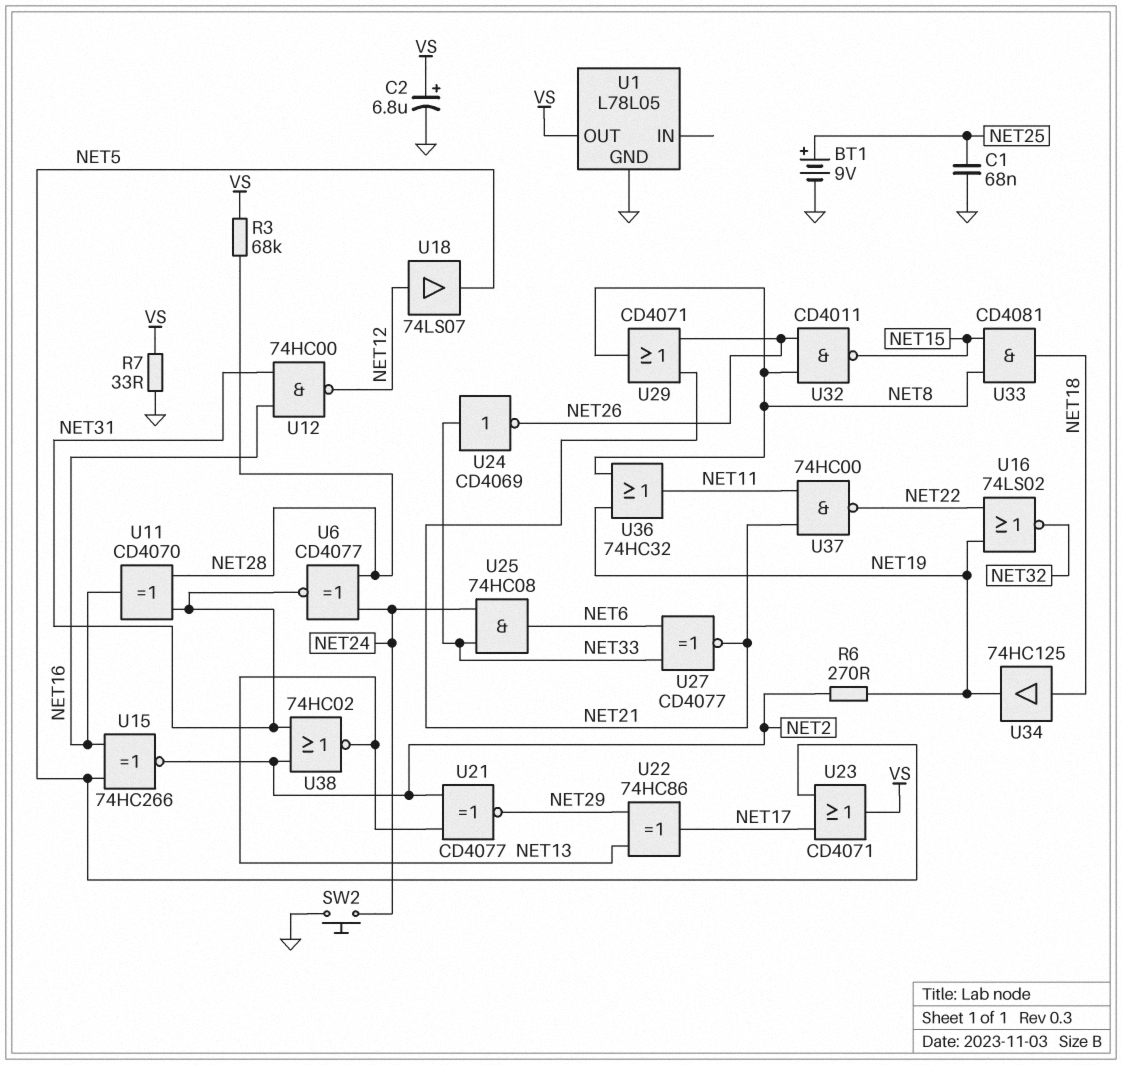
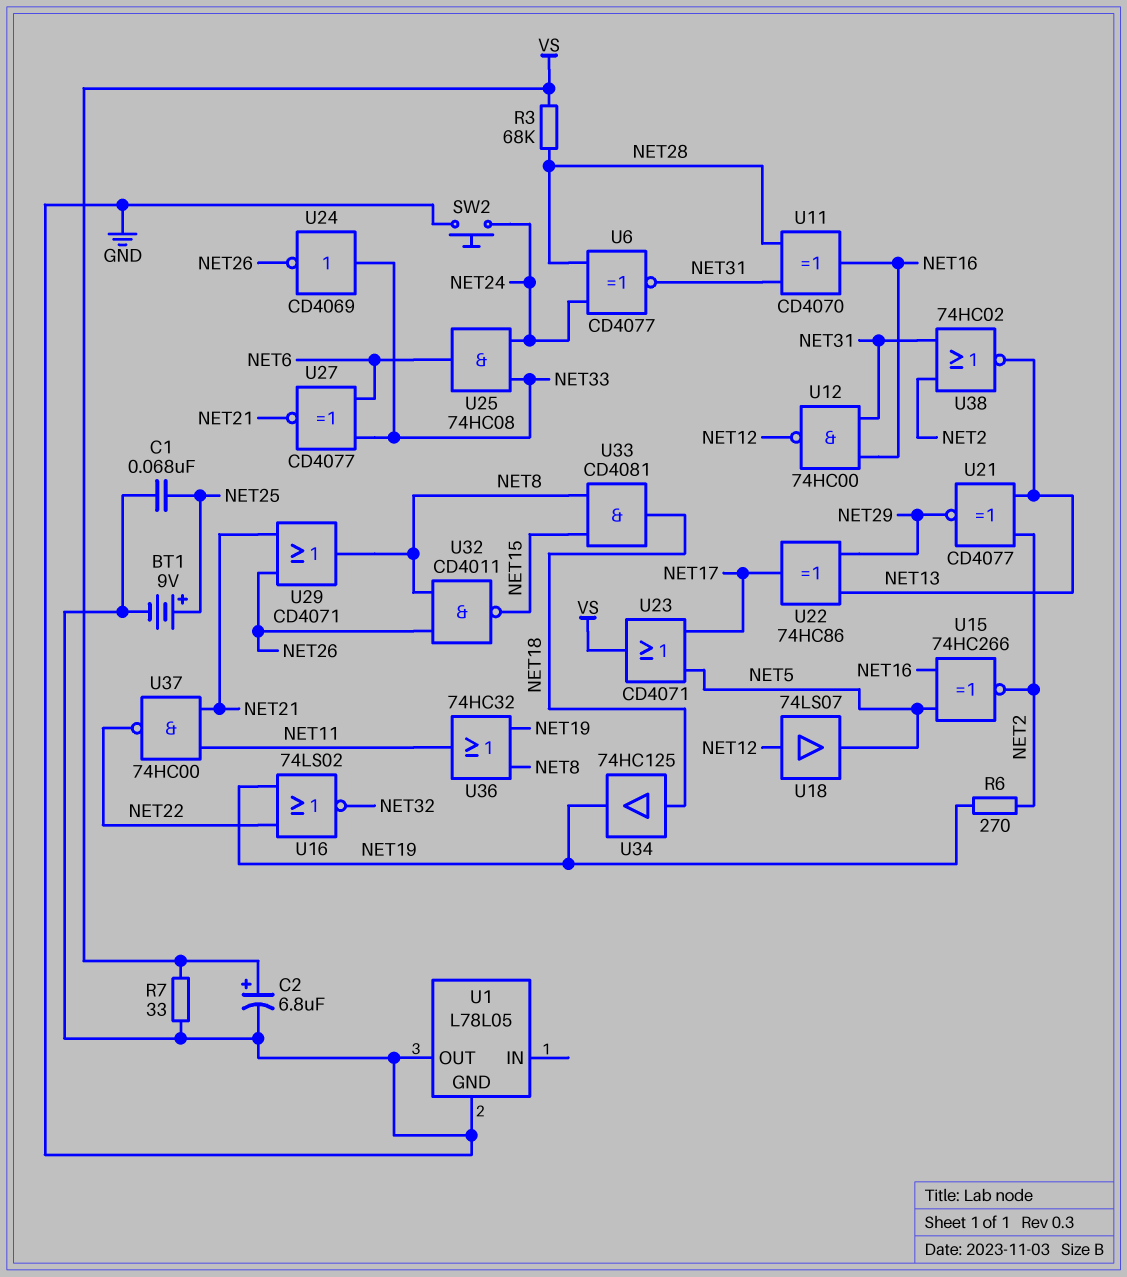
U1 pin OUT: VS -> GND

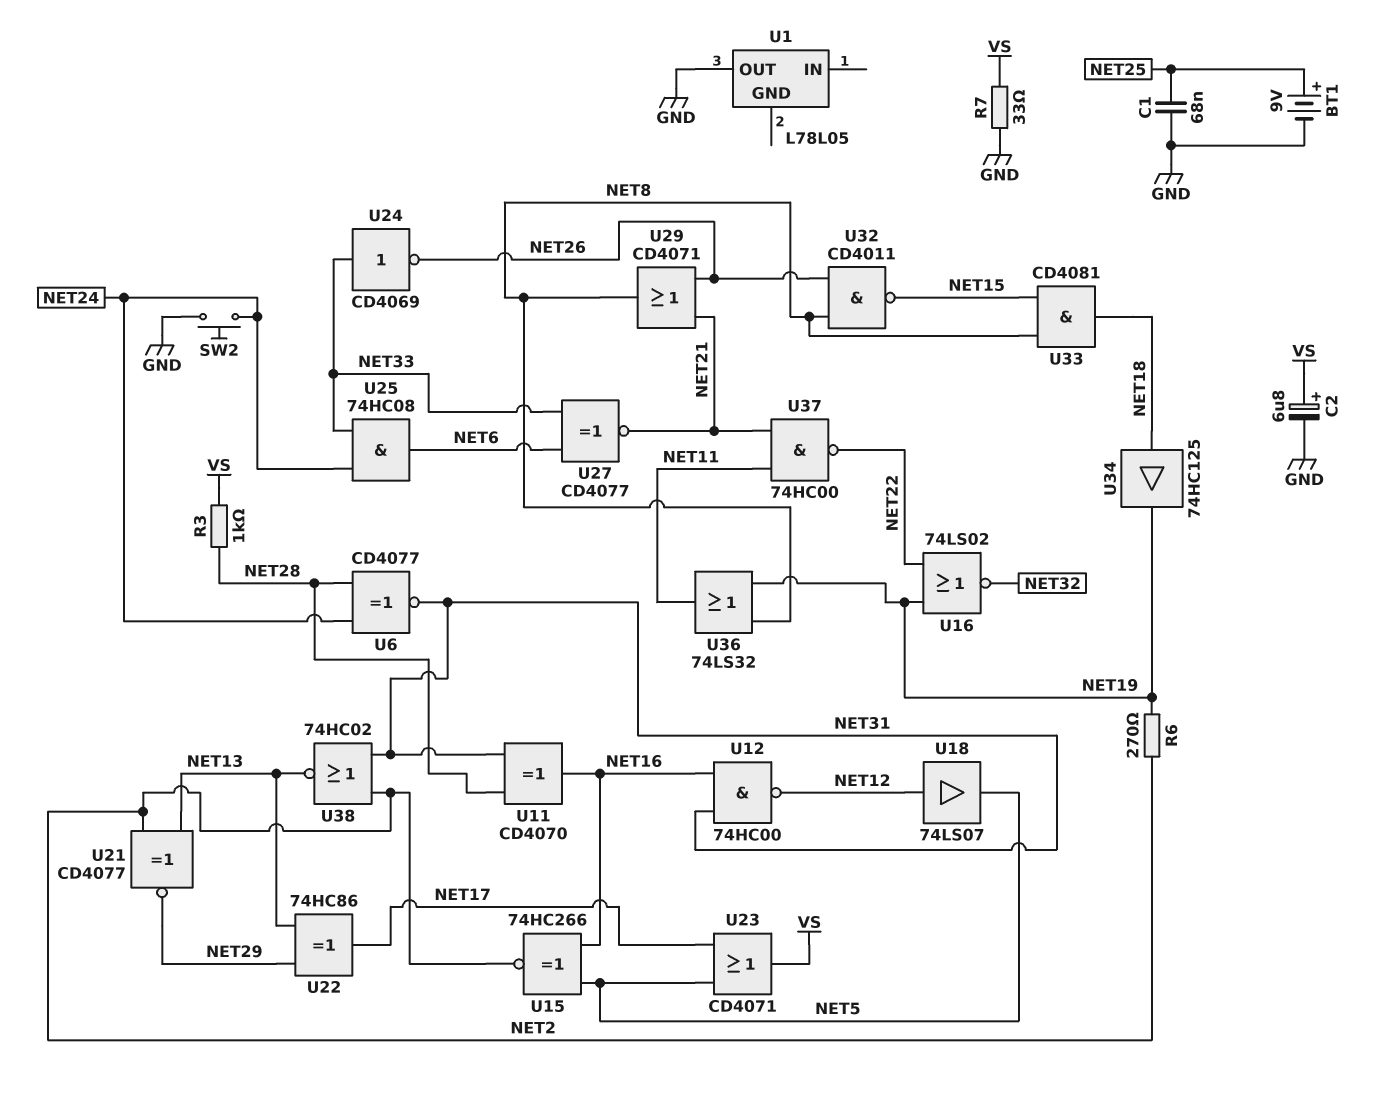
R3: 68k (NET28, VS) -> 1k (NET28, VS)
U1 pin GND: GND -> none
U36: OR 74HC32 (in NET8, in NET19, out NET11) -> OR 74LS32 (in NET8, in NET19, out NET11)

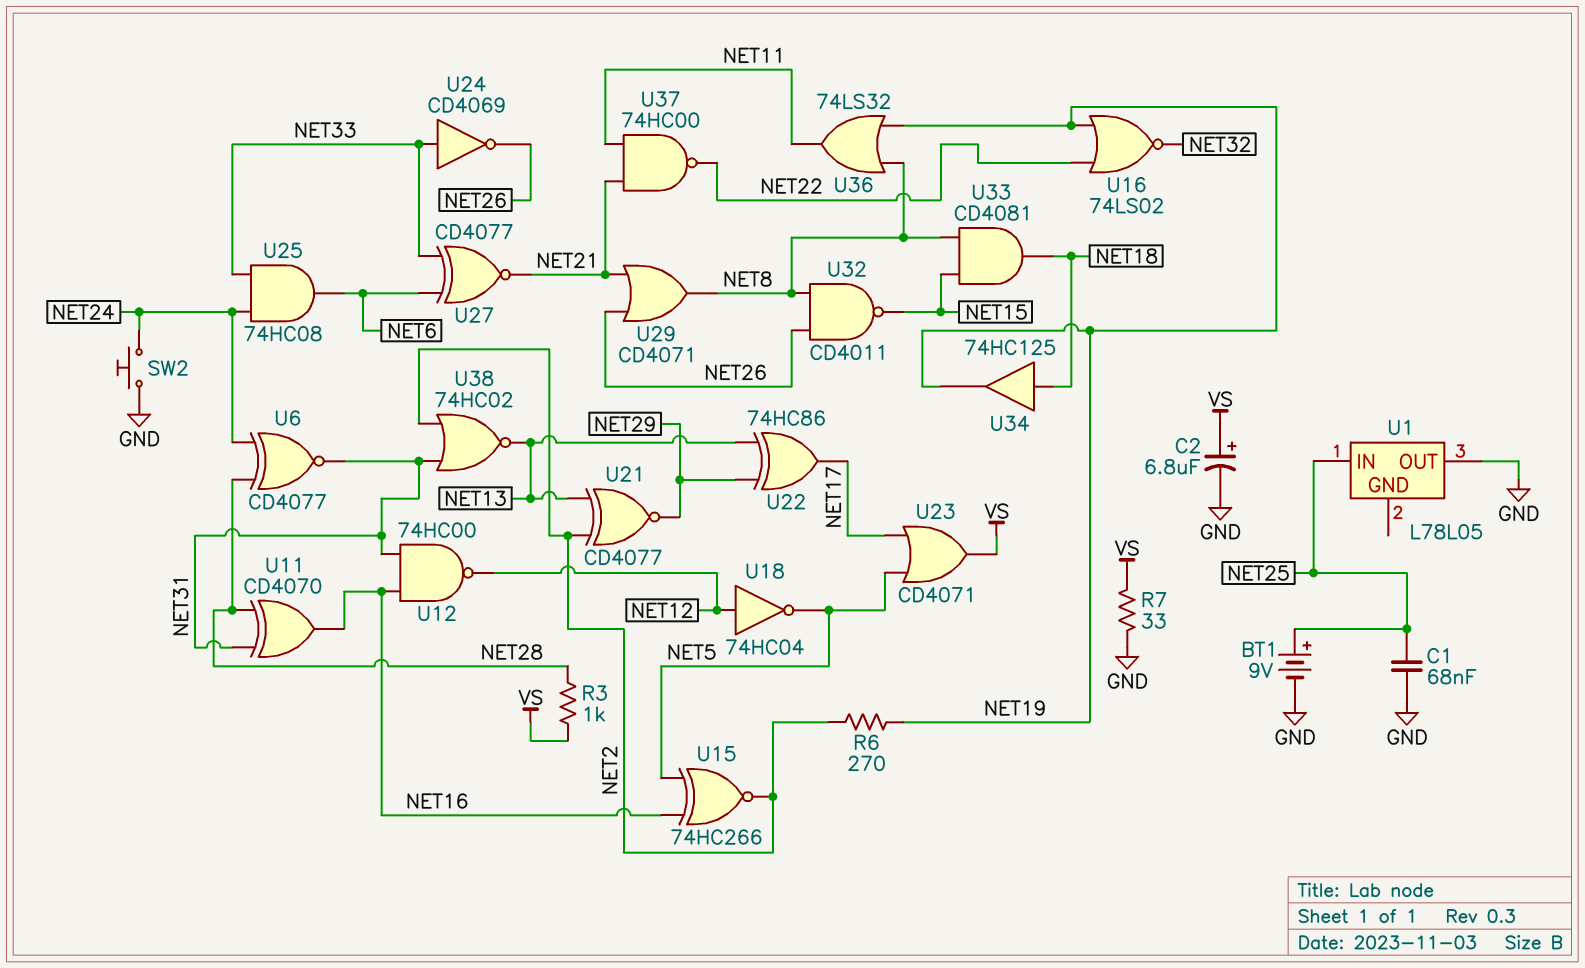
U1 pin IN: none -> NET25
U18: buffer 74LS07 (in NET12, out NET5) -> NOT 74HC04 (in NET12, out NET5)

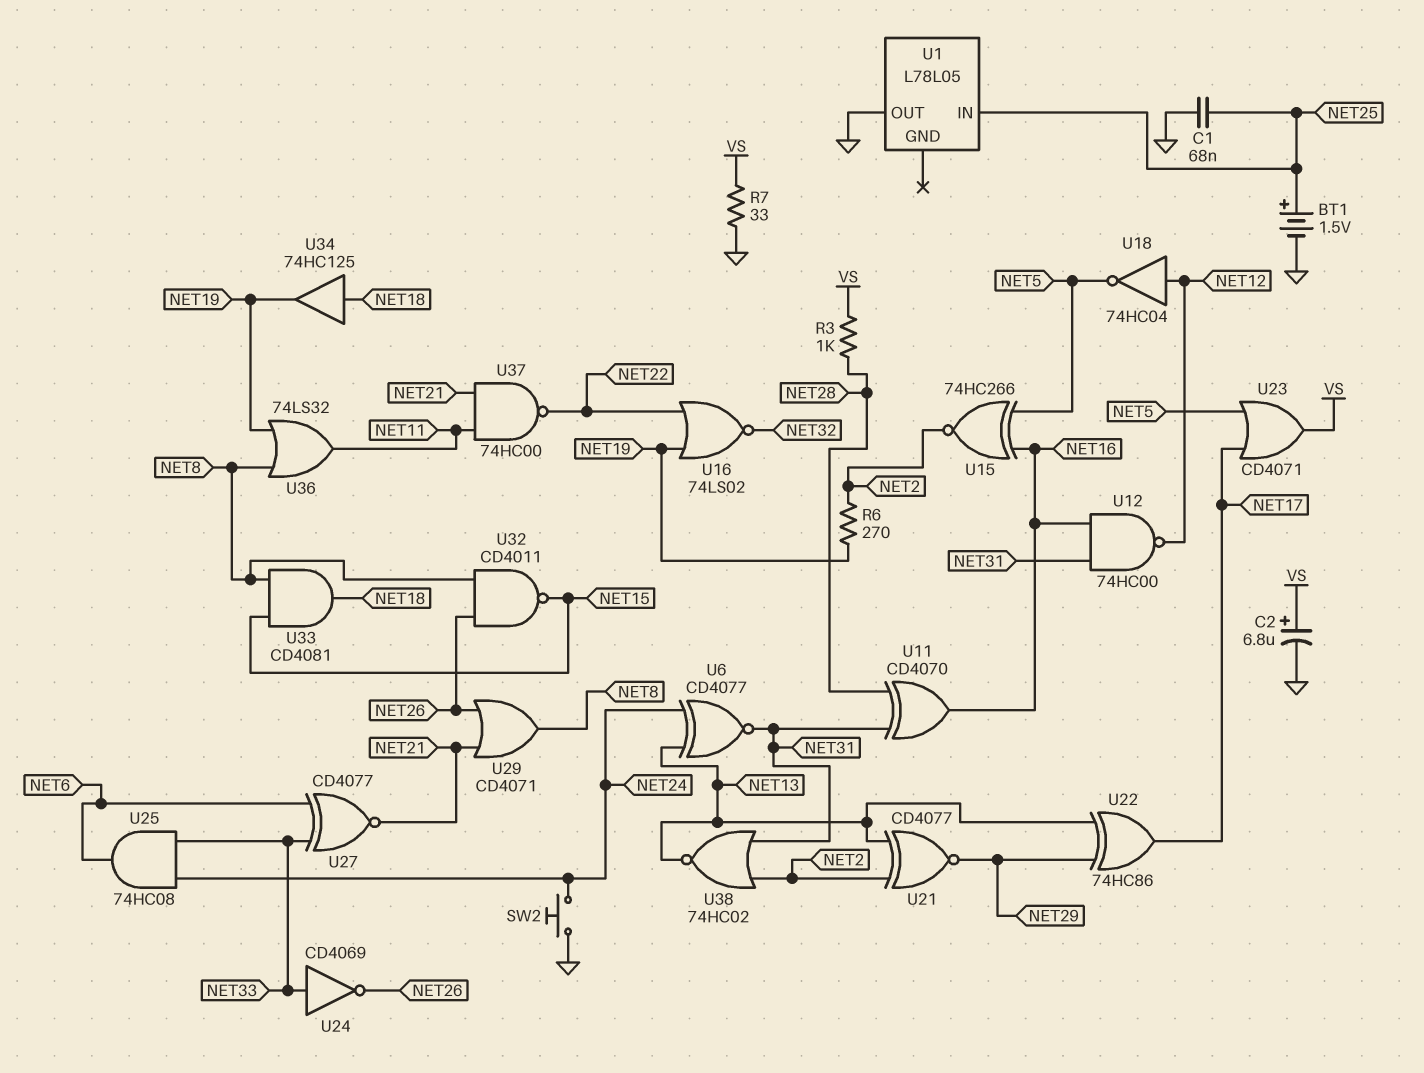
BT1: 9V (plus NET25, minus GND) -> 1.5V (plus NET25, minus GND)
U6: XNOR CD4077 (in NET24, in NET28, out NET31) -> XNOR CD4077 (in NET13, in NET24, out NET31)

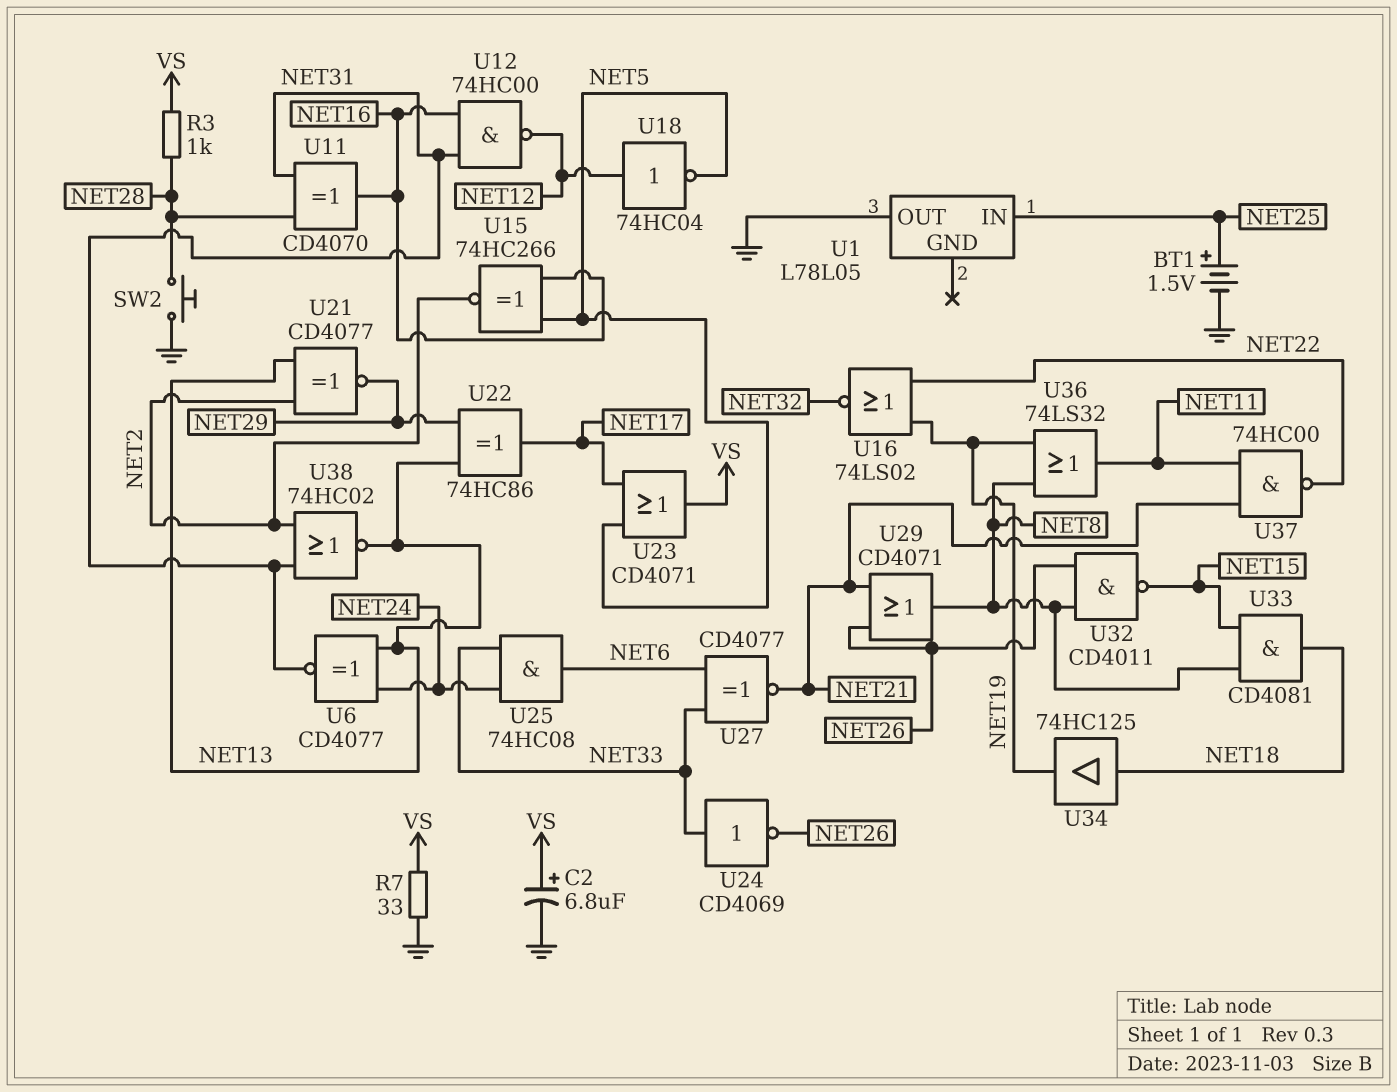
C1: 68nF (GND, NET25) -> none
R6: 270 (NET2, NET19) -> none
SW2: button (GND, NET24) -> button (GND, NET28)

